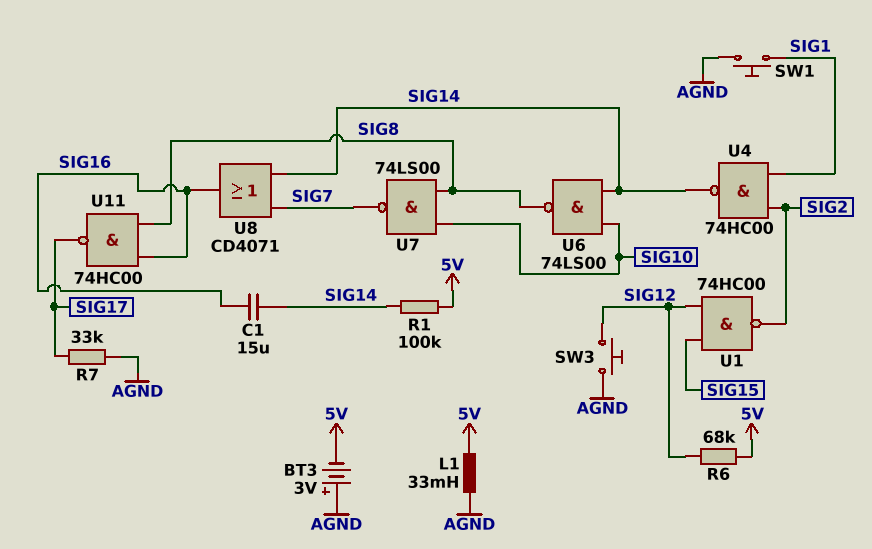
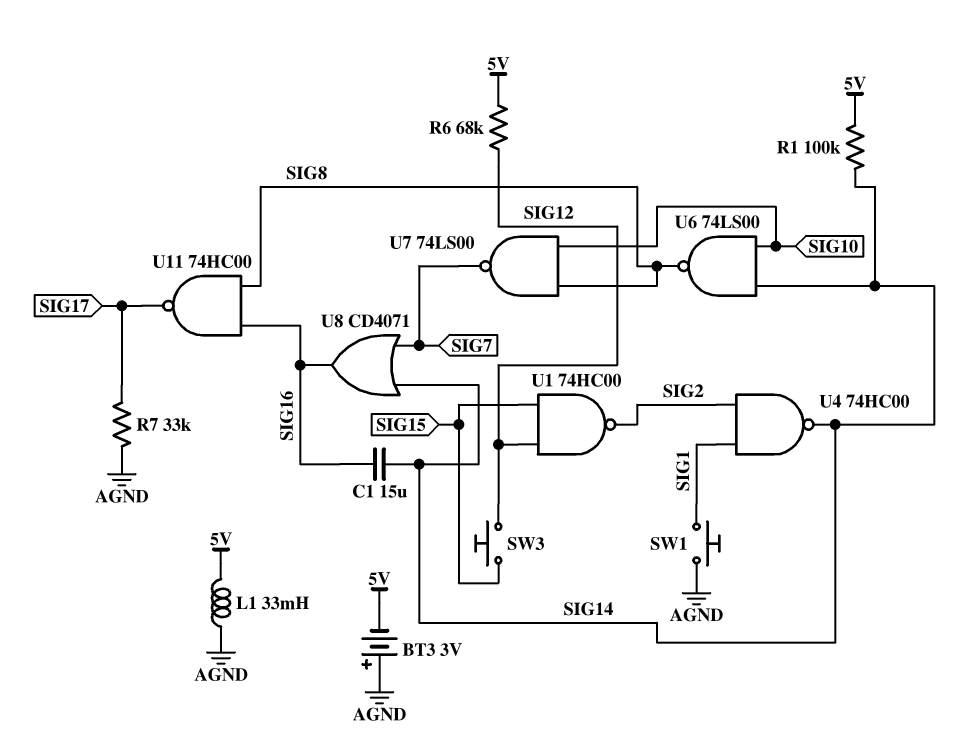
SW3: button (AGND, SIG12) -> button (SIG12, SIG15)

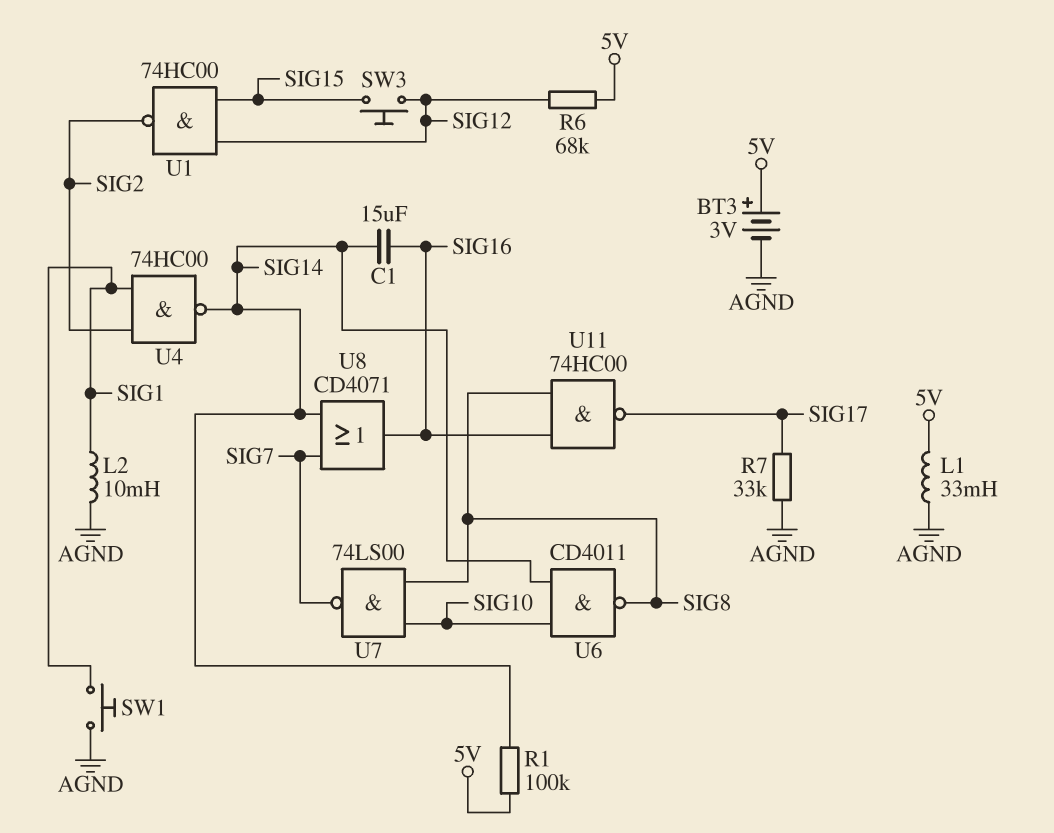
BT3: 3V (plus AGND, minus 5V) -> 3V (plus 5V, minus AGND)
L2: none -> 10mH (AGND, SIG1)
U6: NAND 74LS00 (in SIG10, in SIG14, out SIG8) -> NAND CD4011 (in SIG10, in SIG14, out SIG8)

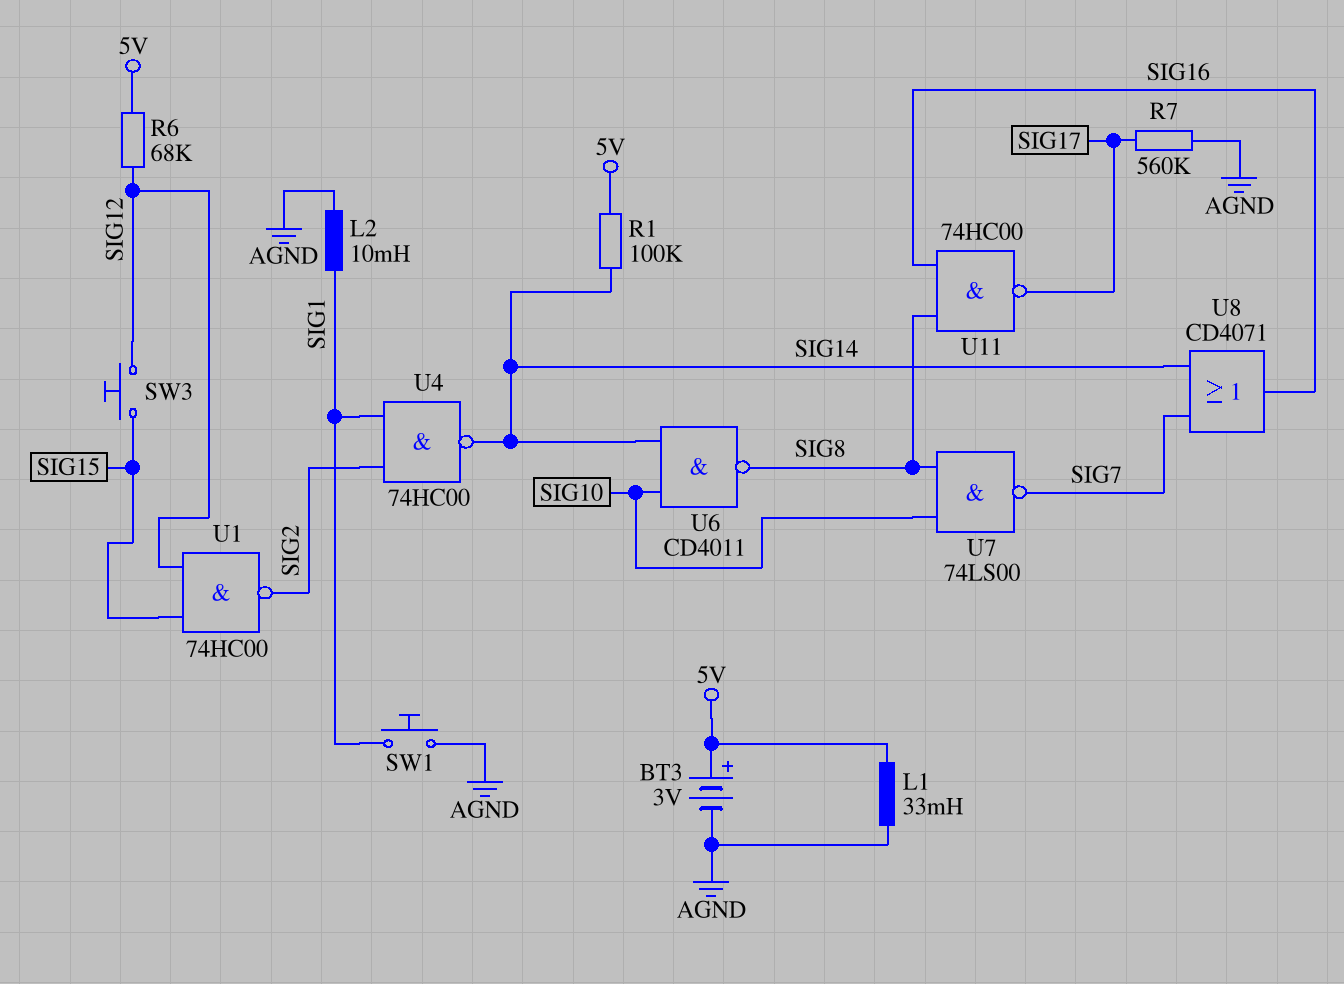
C1: 15uF (SIG14, SIG16) -> none
R7: 33k (AGND, SIG17) -> 560k (AGND, SIG17)

